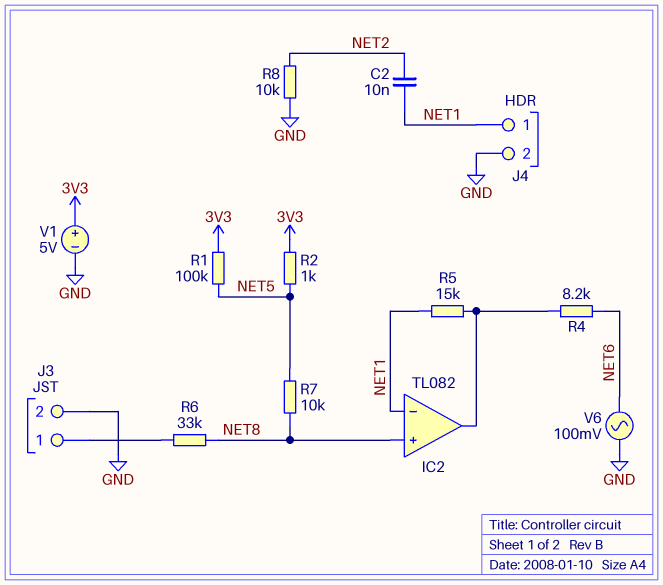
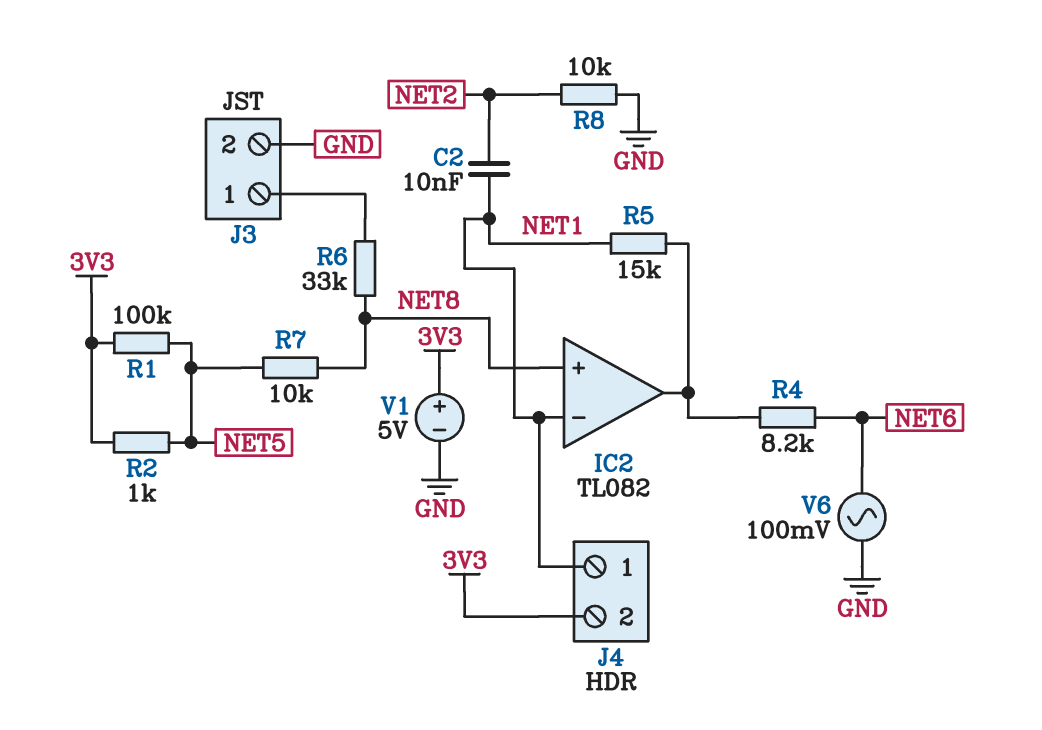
J4 pin 2: GND -> 3V3

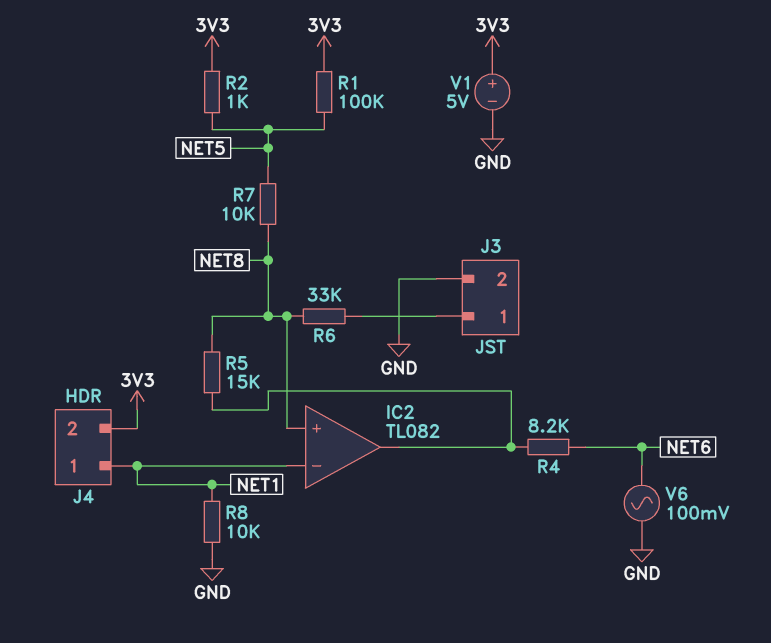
C2: 10nF (NET1, NET2) -> none
R5: 15k (IC2/out, NET1) -> 15k (IC2/out, NET8)
R8: 10k (GND, NET2) -> 10k (GND, NET1)

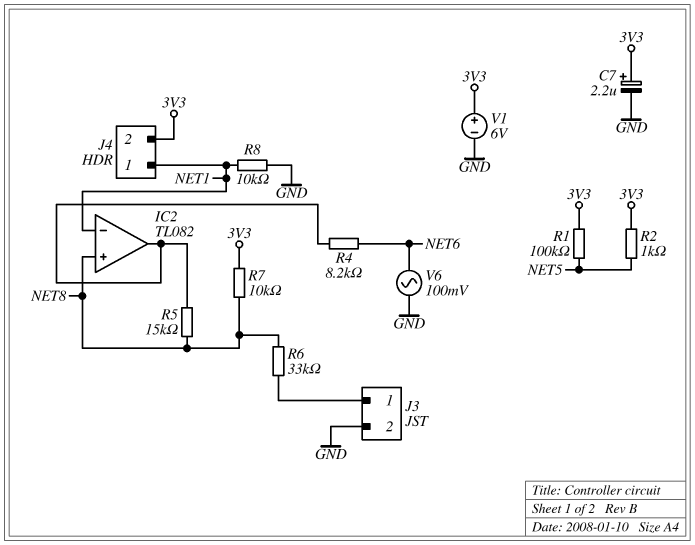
C7: none -> 2.2uF (plus 3V3, minus GND)
R7: 10k (NET5, NET8) -> 10k (3V3, NET8)
V1: 5V (plus 3V3, minus GND) -> 6V (plus 3V3, minus GND)

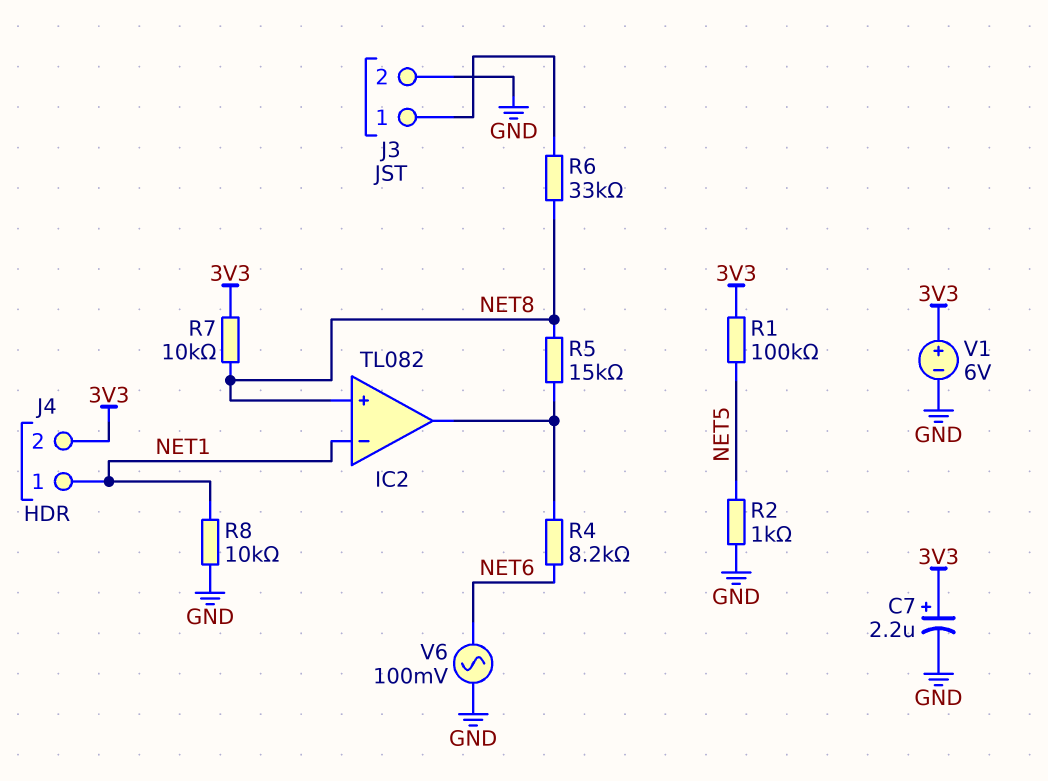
R2: 1k (3V3, NET5) -> 1k (GND, NET5)

